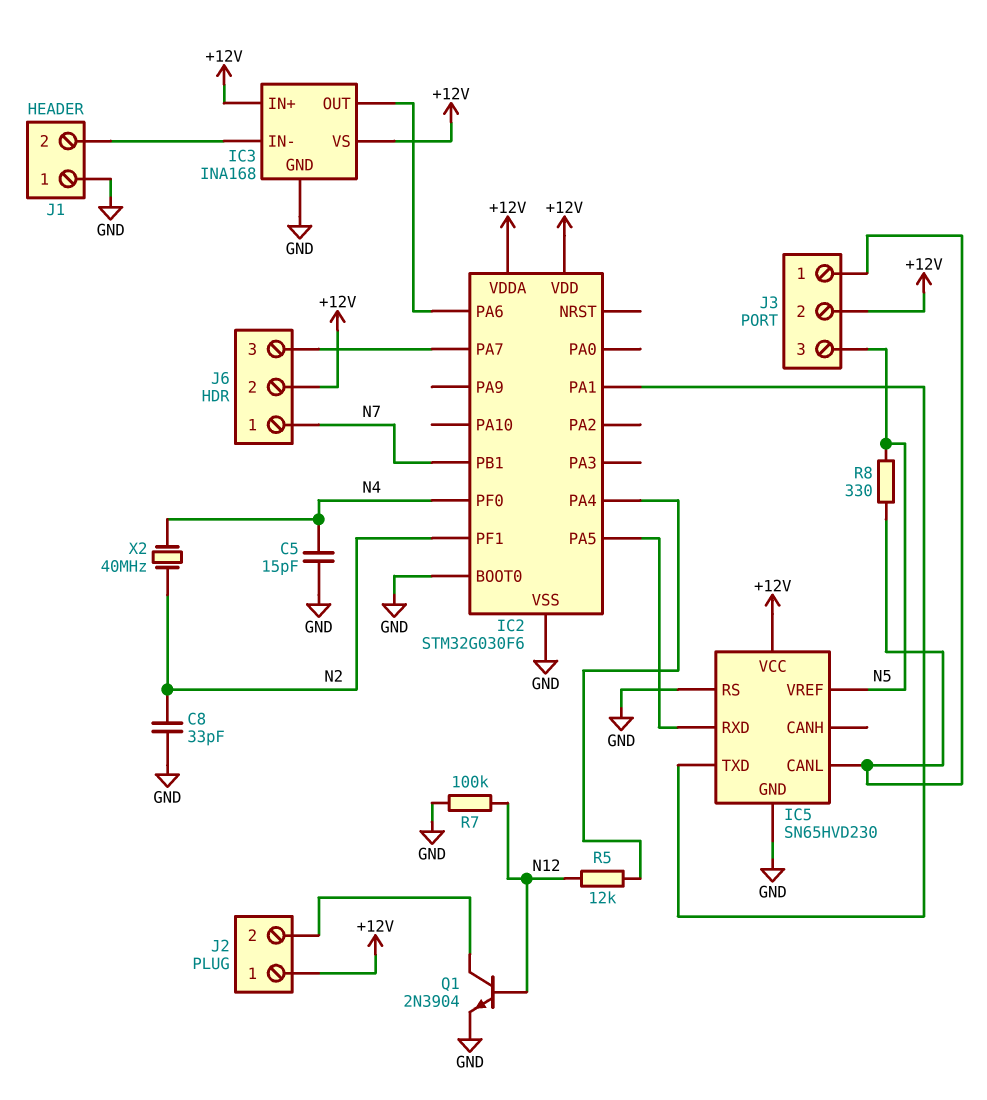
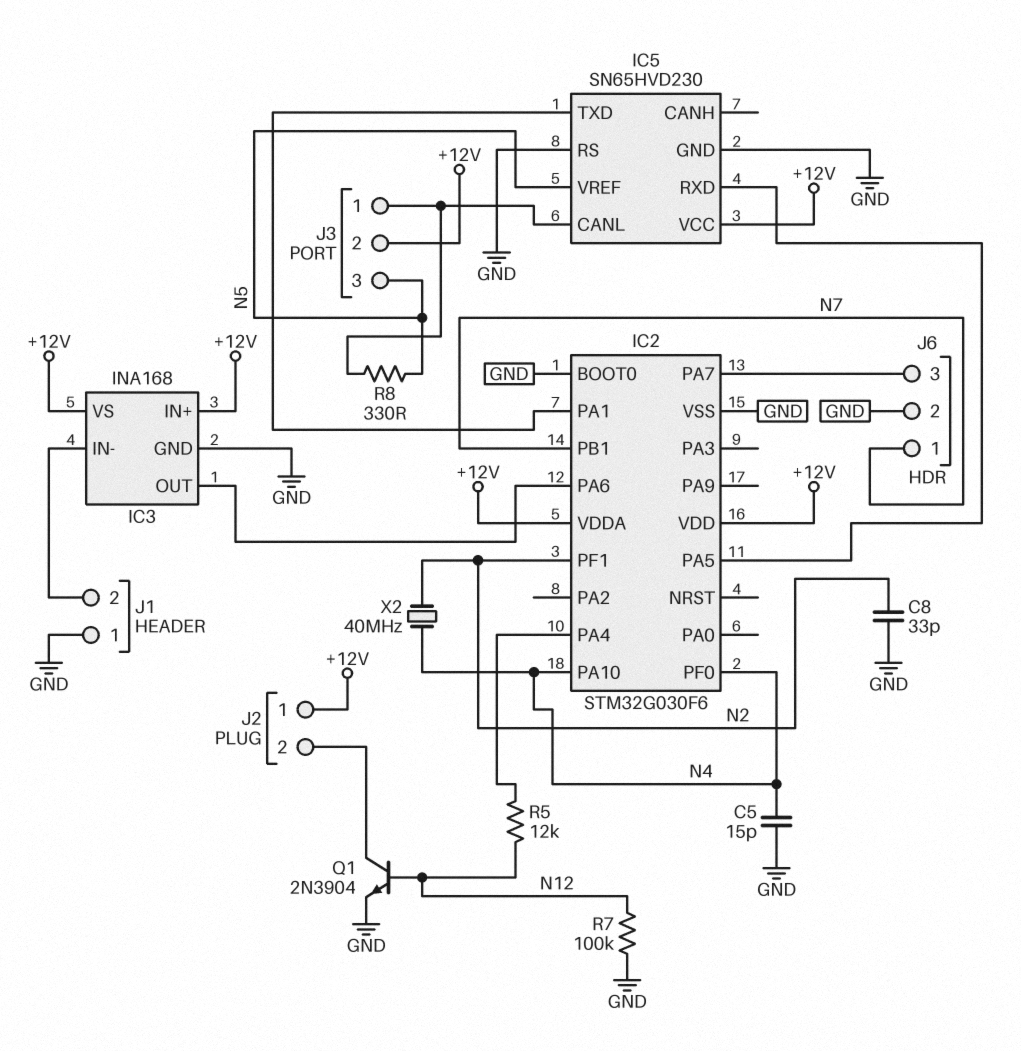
IC2 pin PA10: none -> N4
J6 pin 2: +12V -> GND

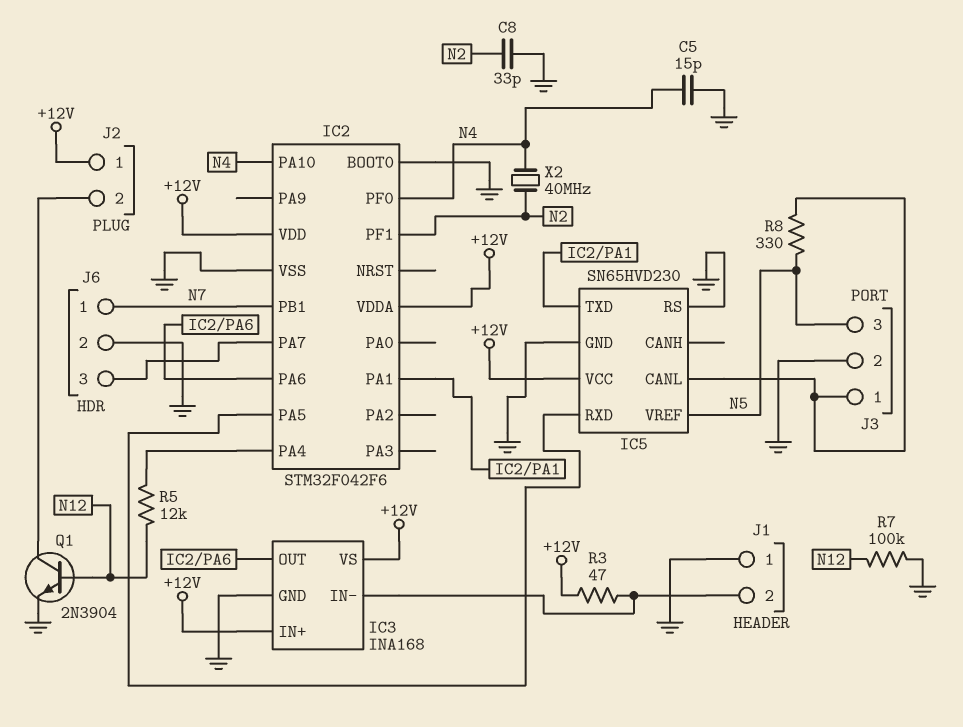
IC2: STM32G030F6 -> STM32F042F6
J3 pin 2: +12V -> GND
R3: none -> 47 (+12V, IC3/IN-)

